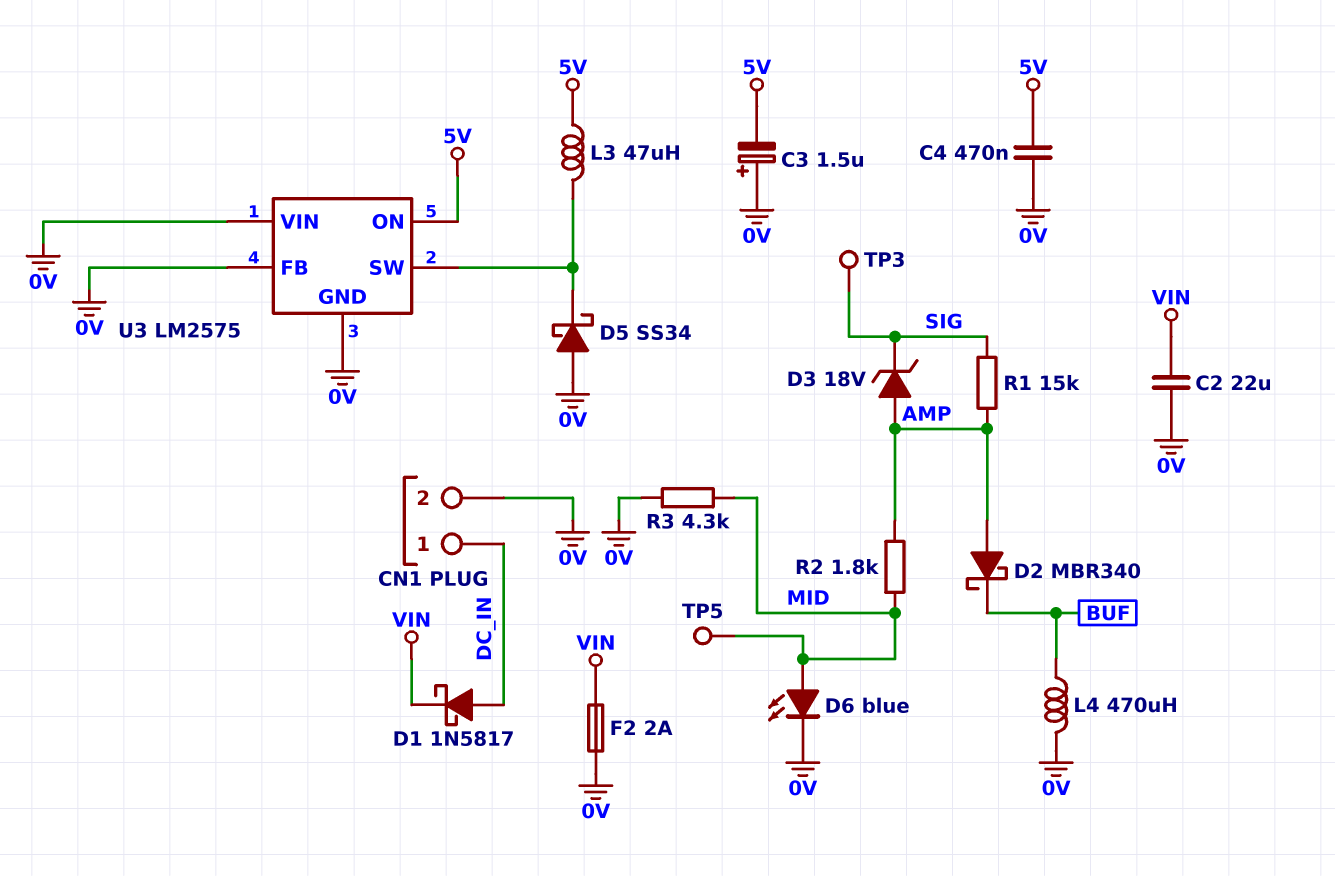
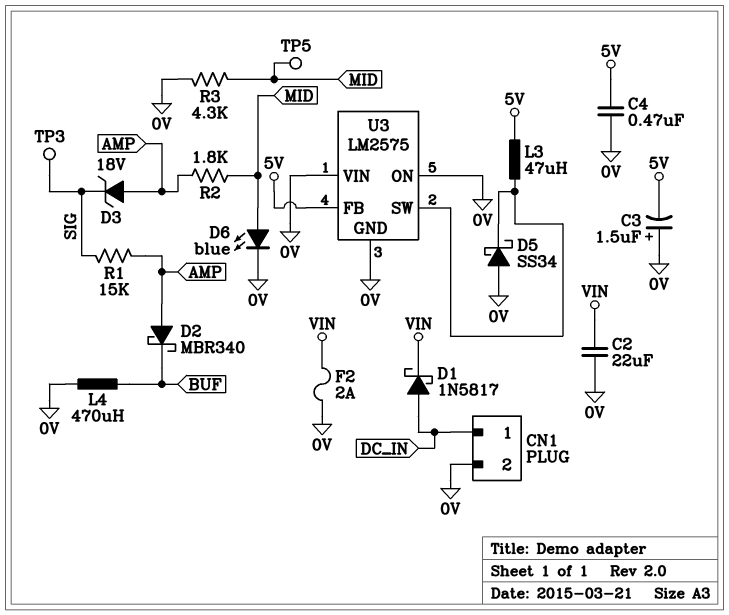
U3 pin FB: 0V -> 5V
U3 pin ON: 5V -> 0V

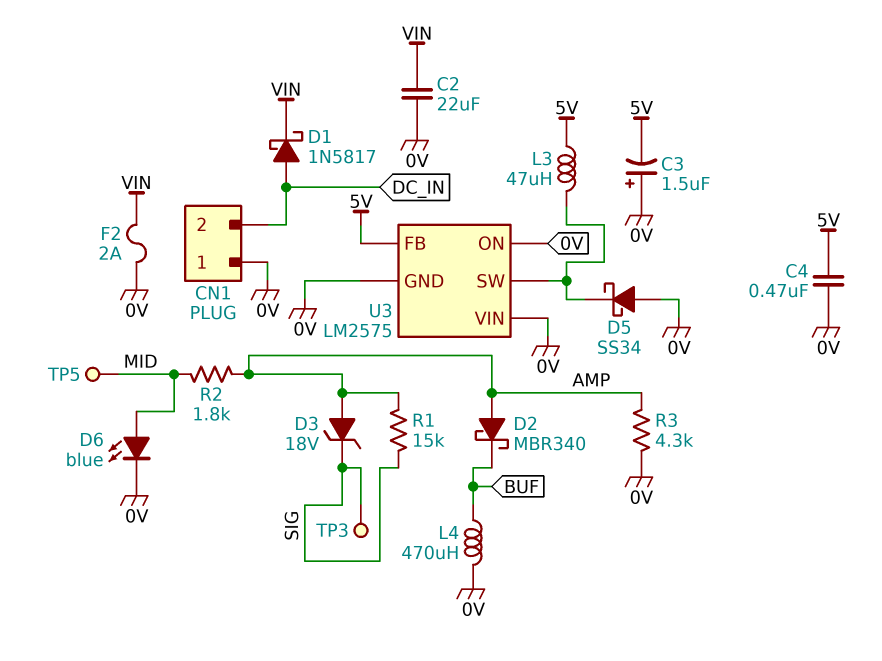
CN1 pin 1: DC_IN -> 0V
CN1 pin 2: 0V -> DC_IN
R3: 4.3k (0V, MID) -> 4.3k (0V, AMP)

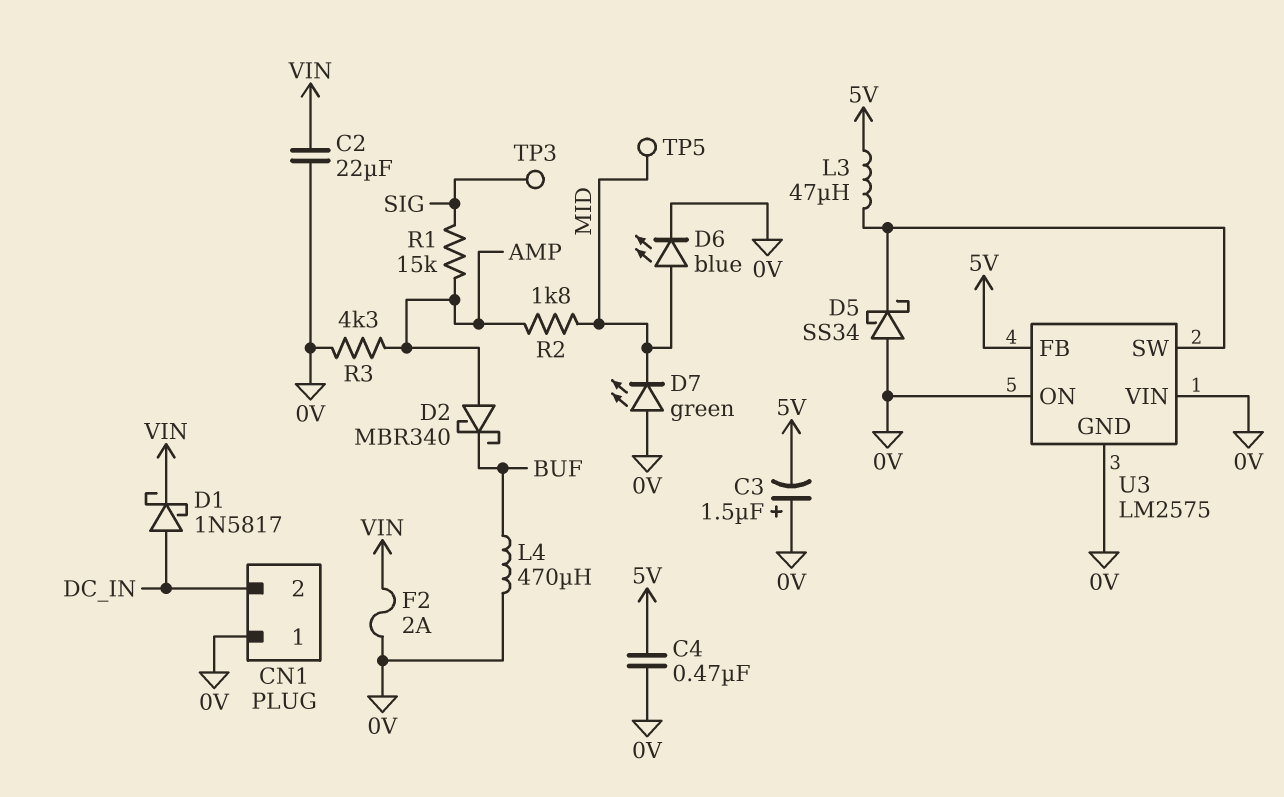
D3: zener 18V (A AMP, K SIG) -> none
D7: none -> LED green (A 0V, K MID)

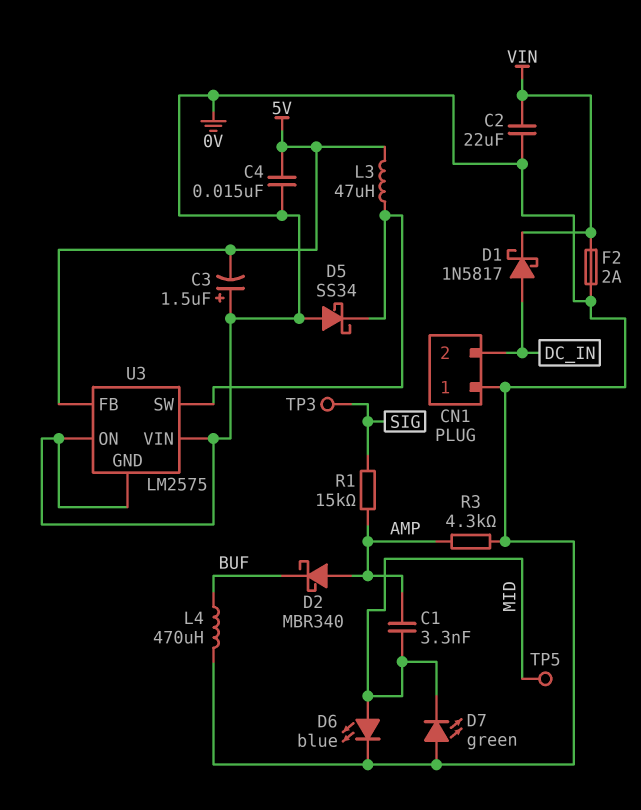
C1: none -> 3.3nF (AMP, MID)
C4: 470nF (0V, 5V) -> 15nF (0V, 5V)
R2: 1.8k (AMP, MID) -> none

